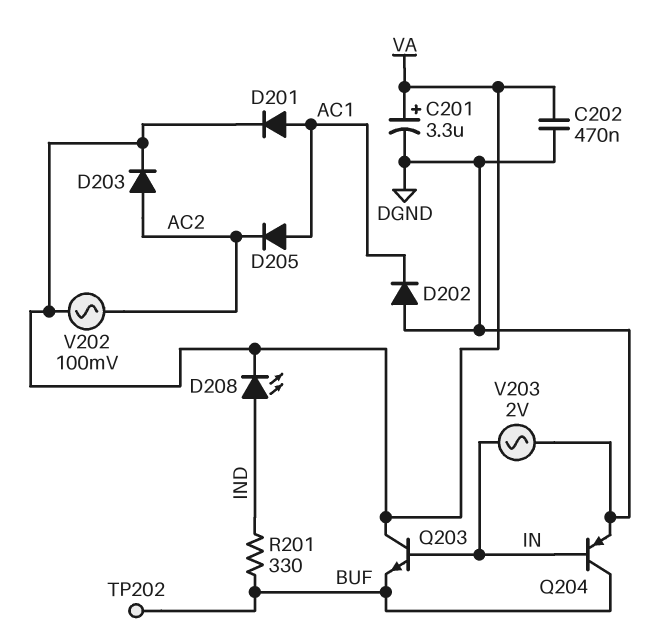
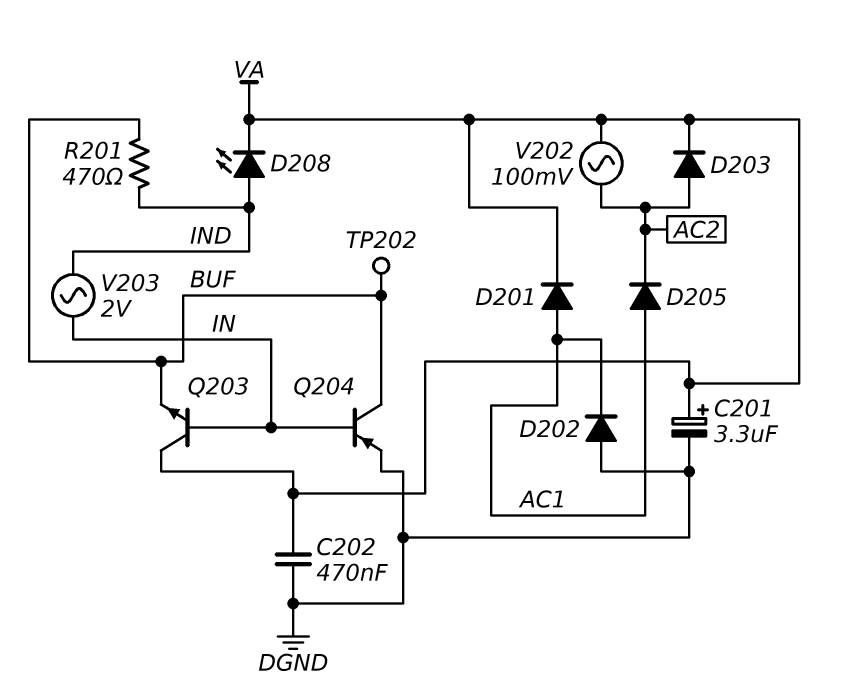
R201: 330 (BUF, IND) -> 470 (BUF, IND)
V203: AC 2V (DGND, IN) -> AC 2V (IN, IND)

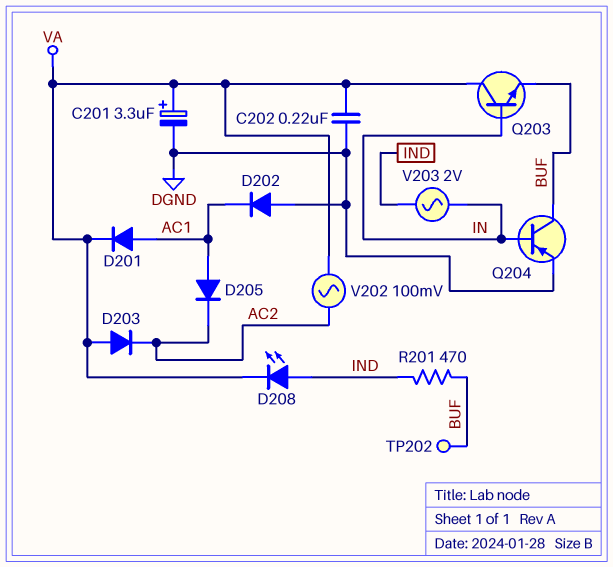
C202: 470nF (DGND, VA) -> 220nF (DGND, VA)
D203: diode (A AC2, K VA) -> diode (A VA, K AC2)

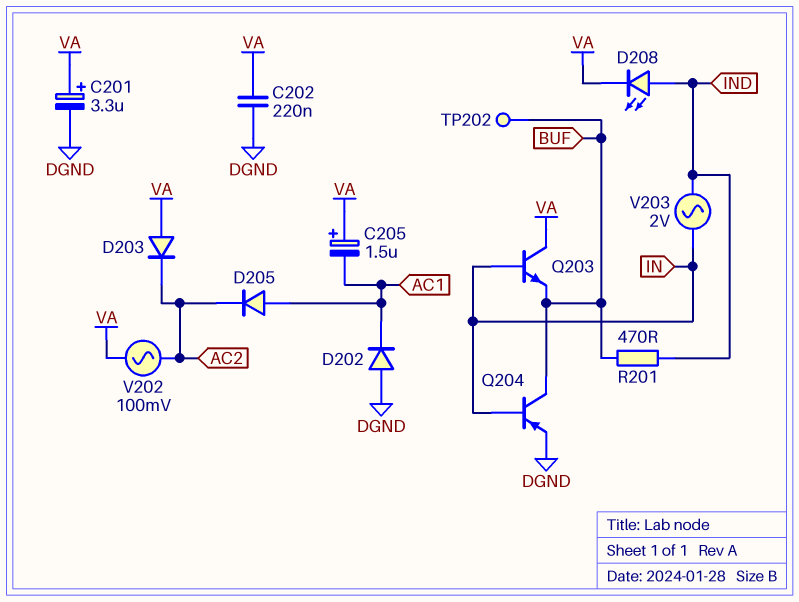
C205: none -> 1.5uF (plus VA, minus AC1)
D201: diode (A AC1, K VA) -> none

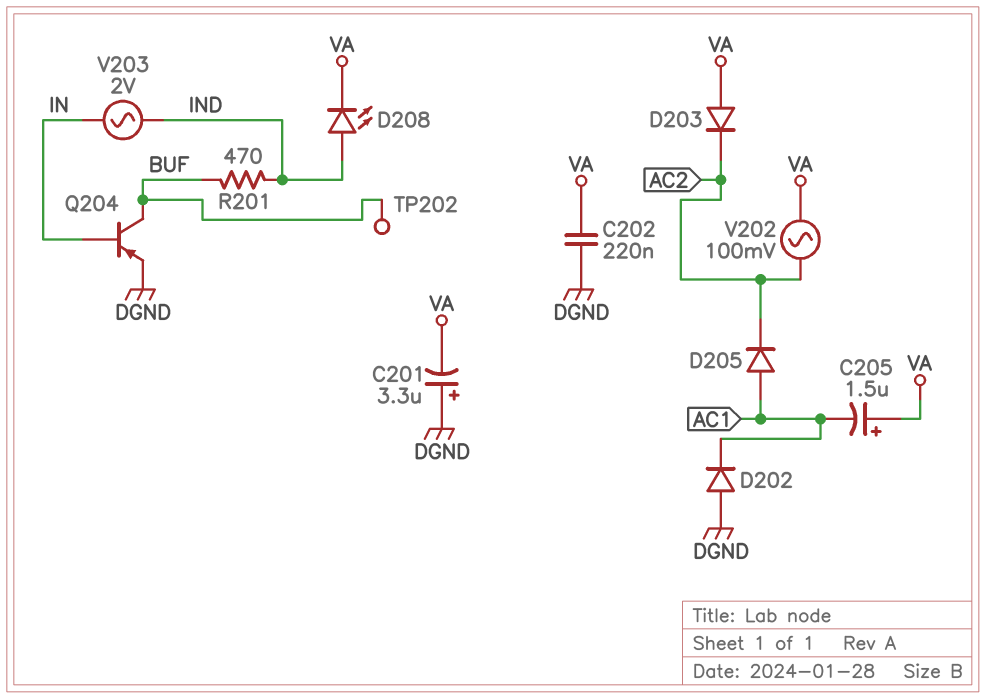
C201: 3.3uF (plus VA, minus DGND) -> 3.3uF (plus DGND, minus VA)
Q203: NPN (B IN, C VA, E BUF) -> none

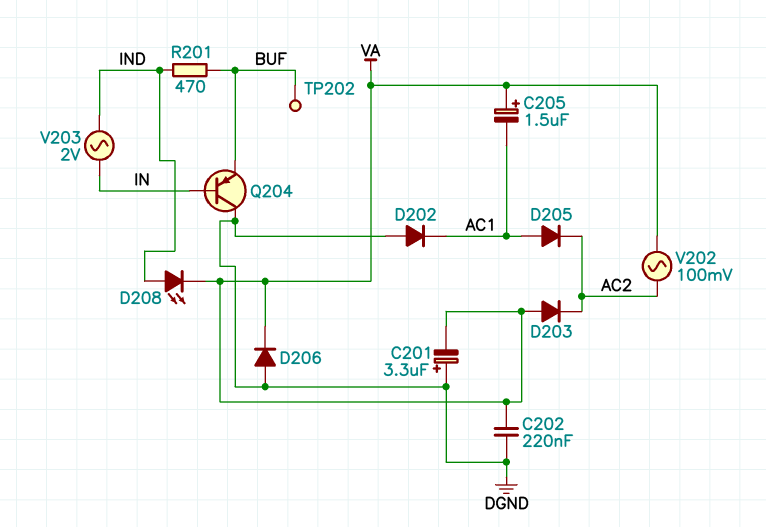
D206: none -> diode (A DGND, K VA)
Q204: PNP (B IN, C BUF, E DGND) -> PNP (B IN, C DGND, E BUF)

